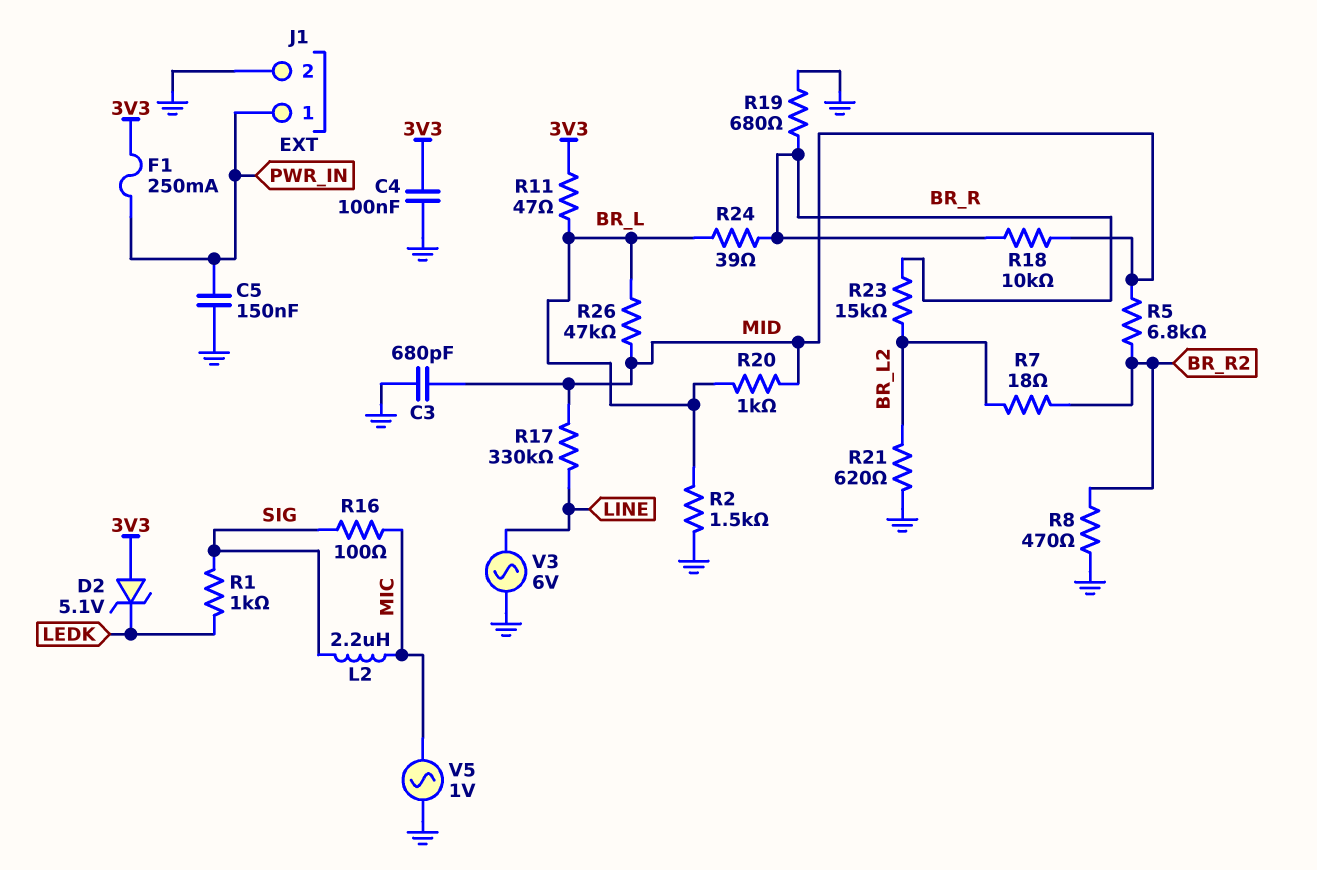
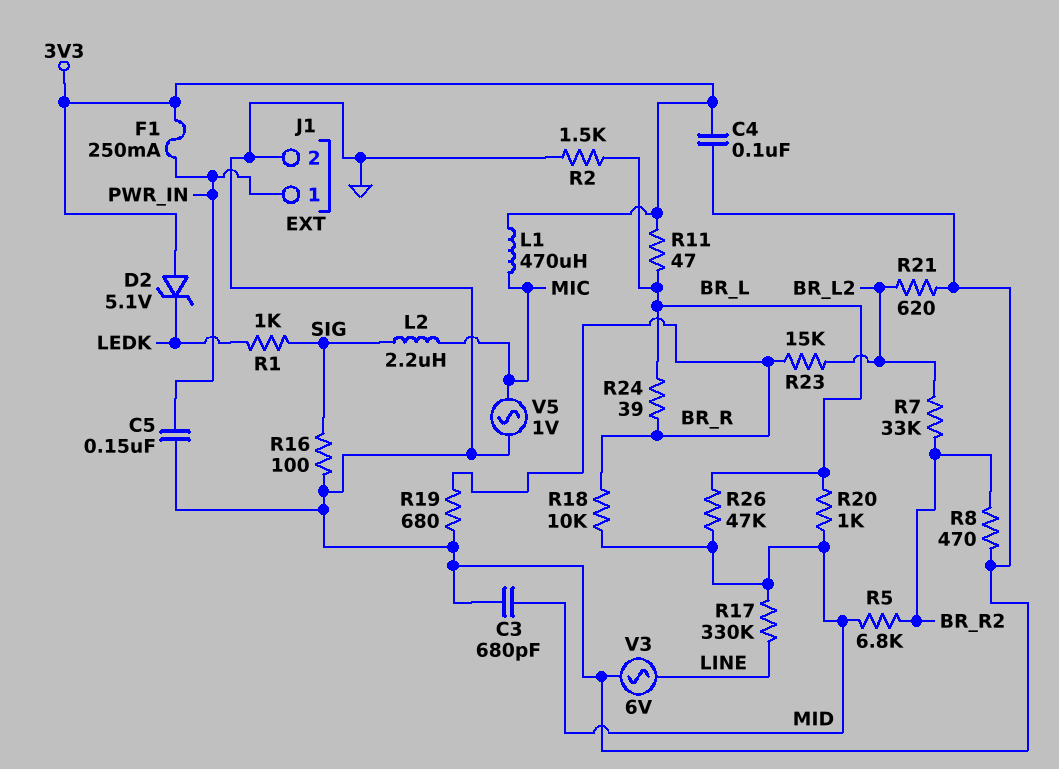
L1: none -> 470uH (3V3, MIC)
R7: 18 (BR_L2, BR_R2) -> 33k (BR_L2, BR_R2)
R16: 100 (MIC, SIG) -> 100 (GND, SIG)

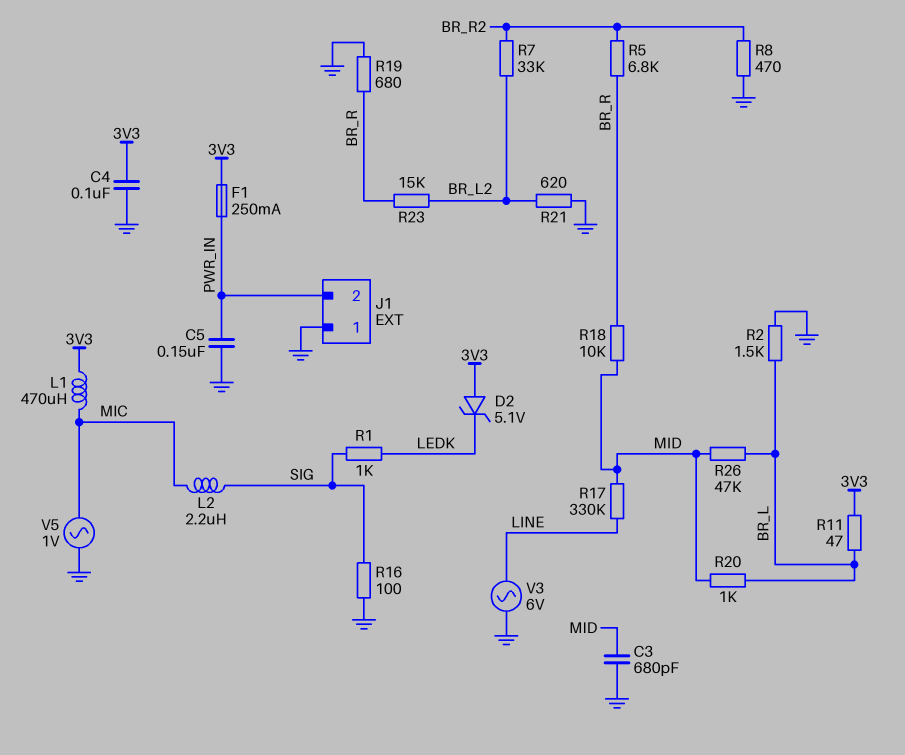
J1 pin 1: PWR_IN -> GND
J1 pin 2: GND -> PWR_IN
R5: 6.8k (BR_R2, MID) -> 6.8k (BR_R, BR_R2)
R24: 39 (BR_L, BR_R) -> none

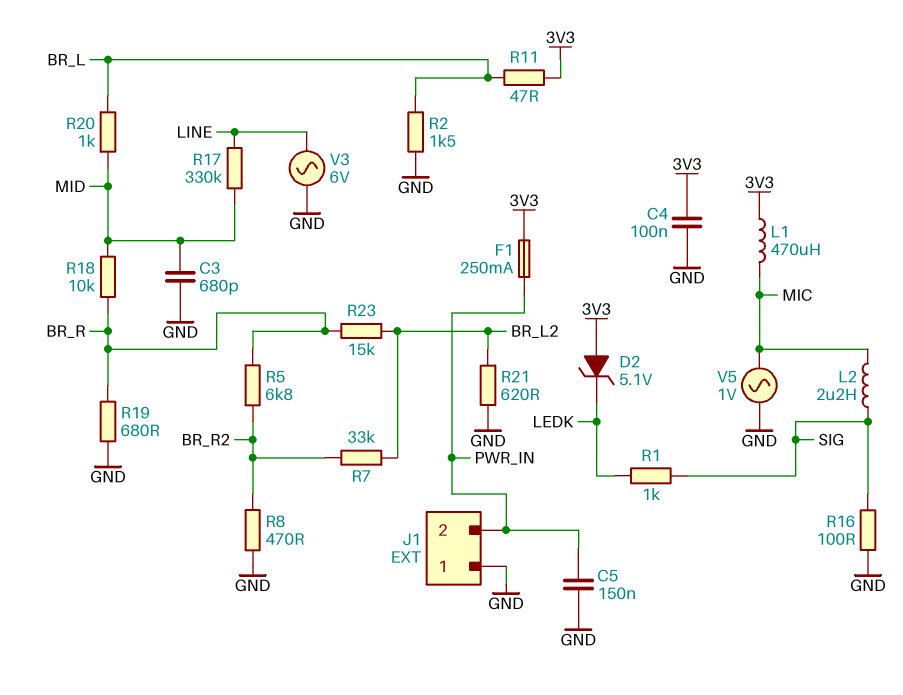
R26: 47k (BR_L, MID) -> none

